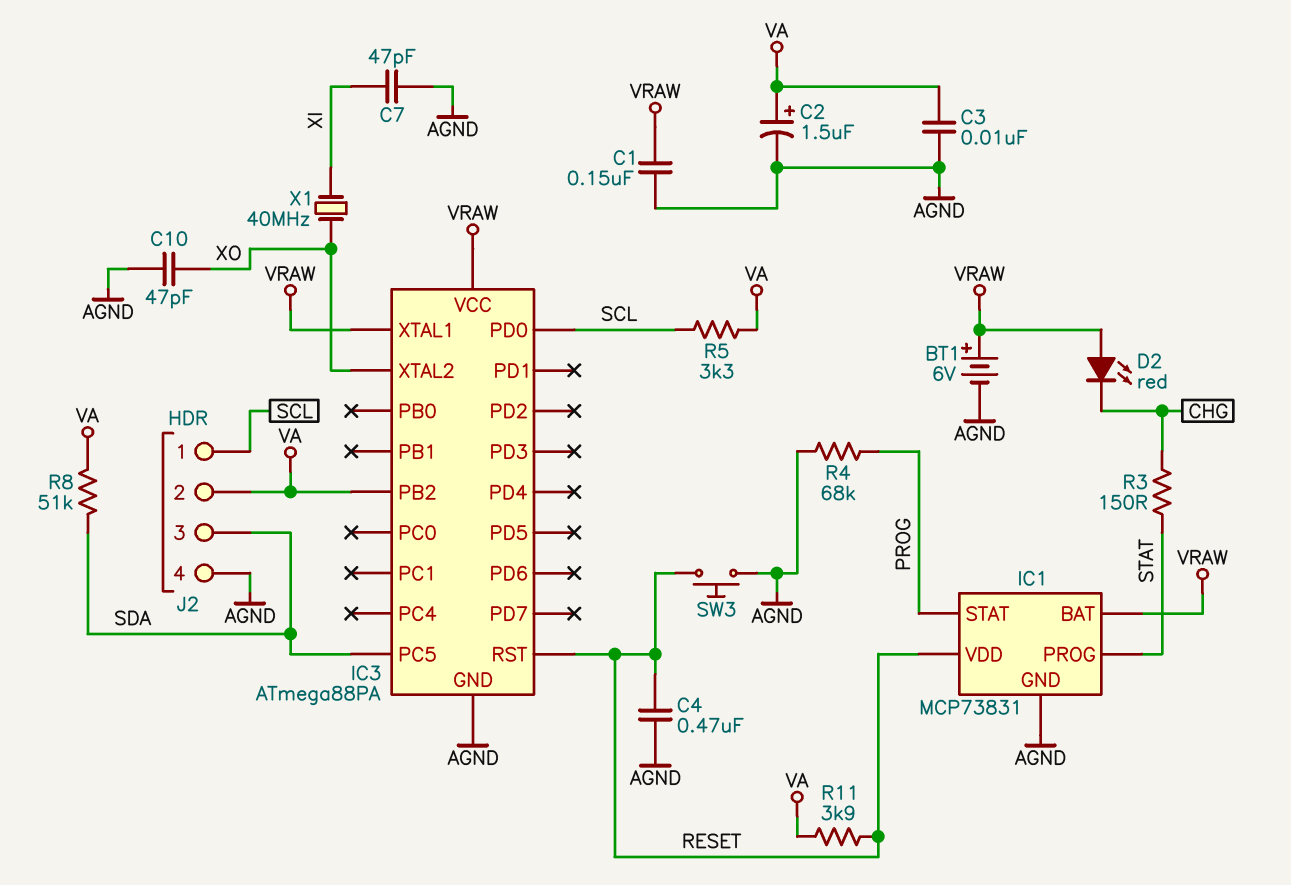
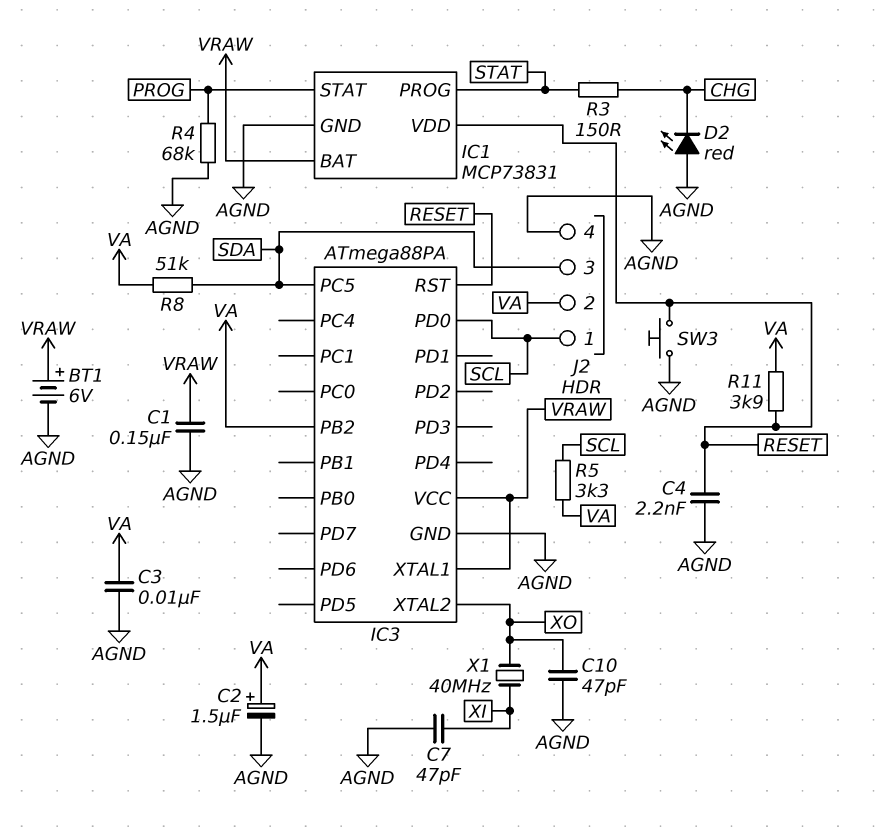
C4: 470nF (AGND, RESET) -> 2.2nF (AGND, RESET)
D2: LED red (A VRAW, K CHG) -> LED red (A AGND, K CHG)

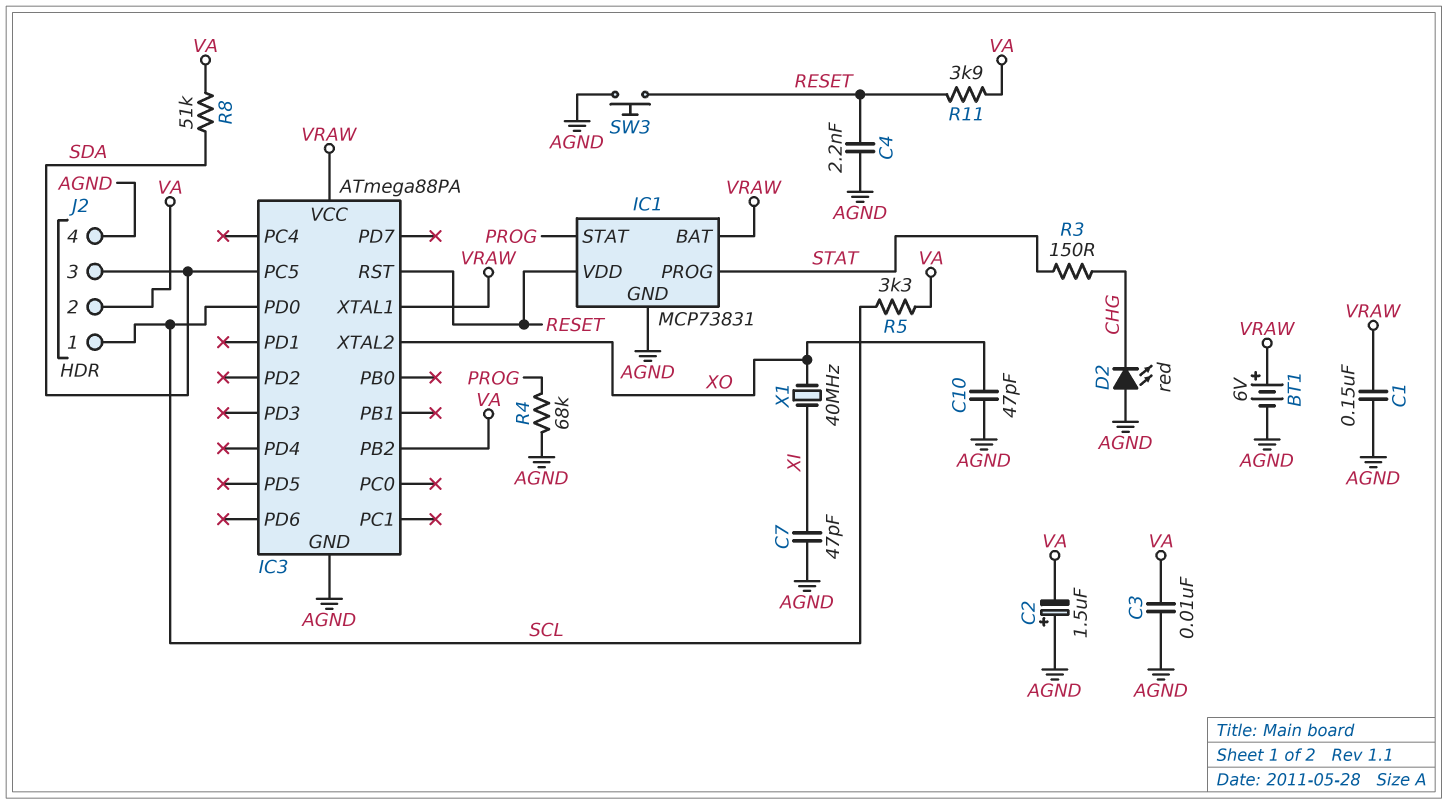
C2: 1.5uF (plus VA, minus AGND) -> 1.5uF (plus AGND, minus VA)

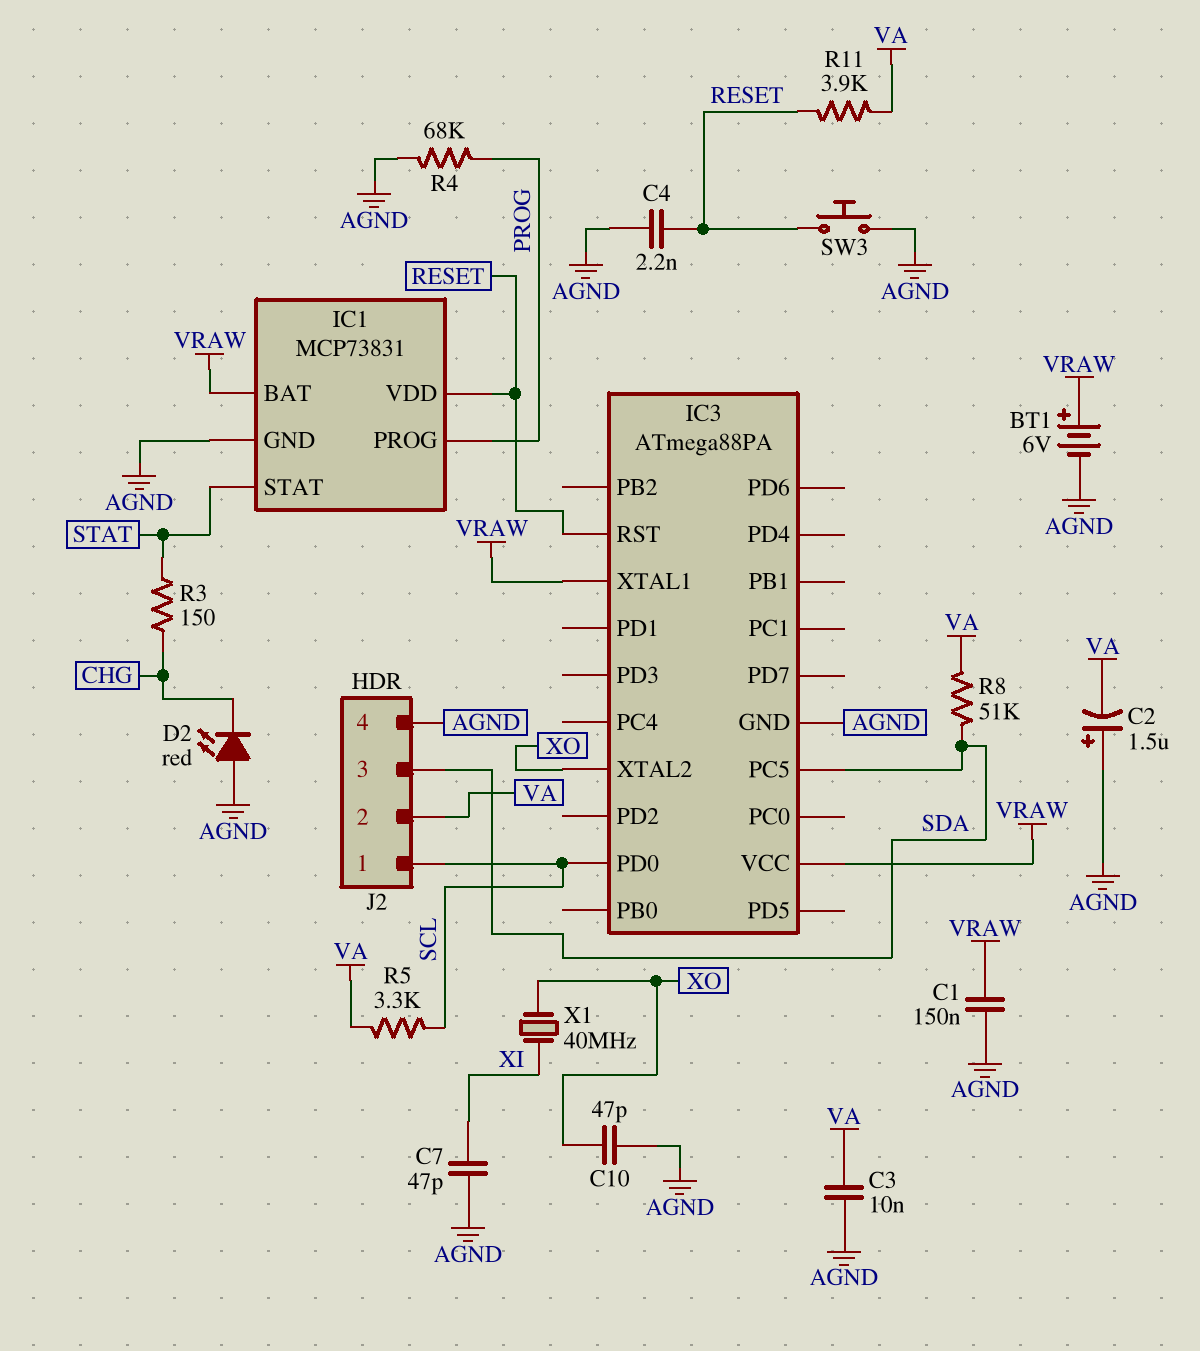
IC1 pin PROG: STAT -> PROG
IC1 pin STAT: PROG -> STAT
IC3 pin PB2: VA -> none

